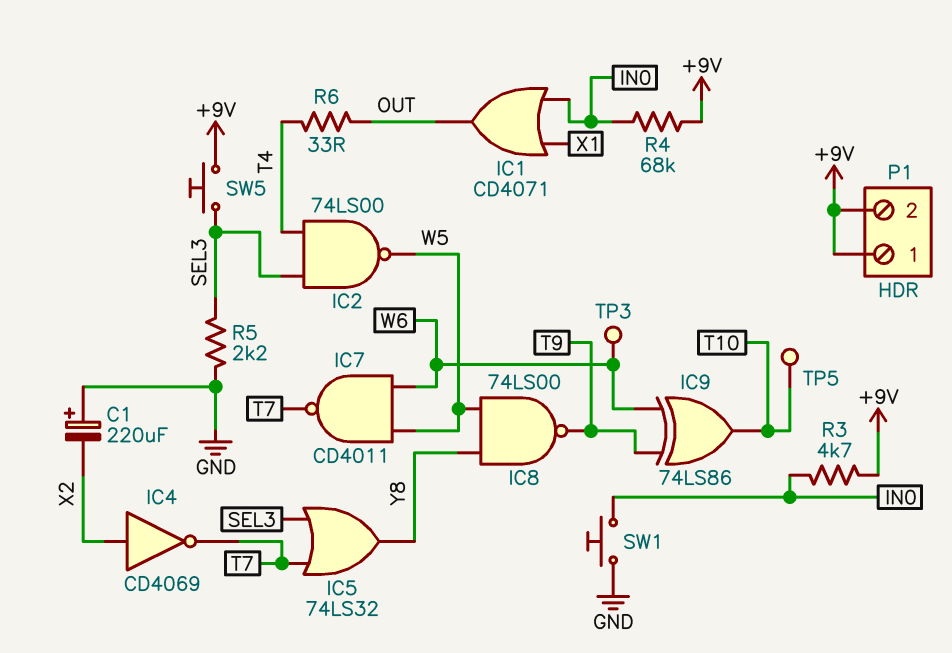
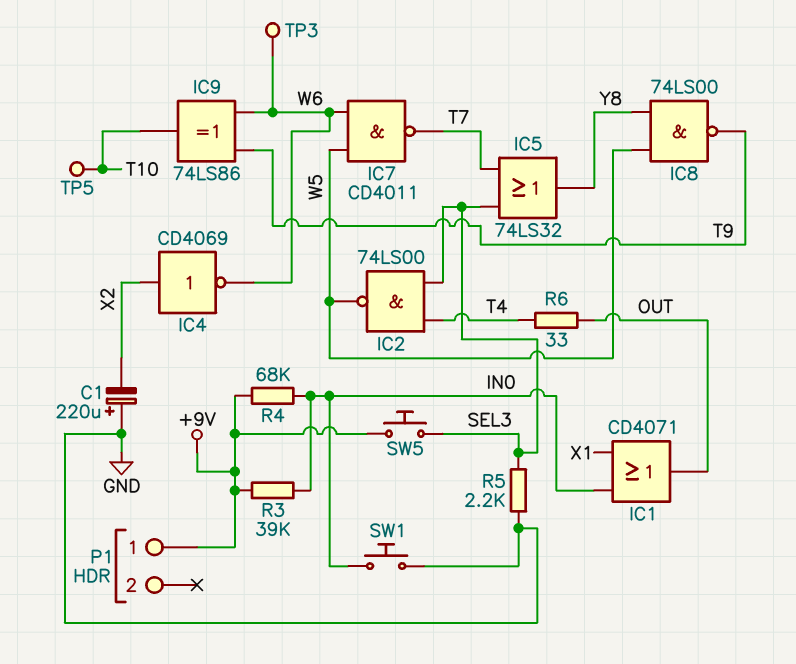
IC4: NOT CD4069 (in X2, out T7) -> NOT CD4069 (in X2, out W6)
P1 pin 2: +9V -> none
R3: 4.7k (+9V, IN0) -> 39k (+9V, IN0)

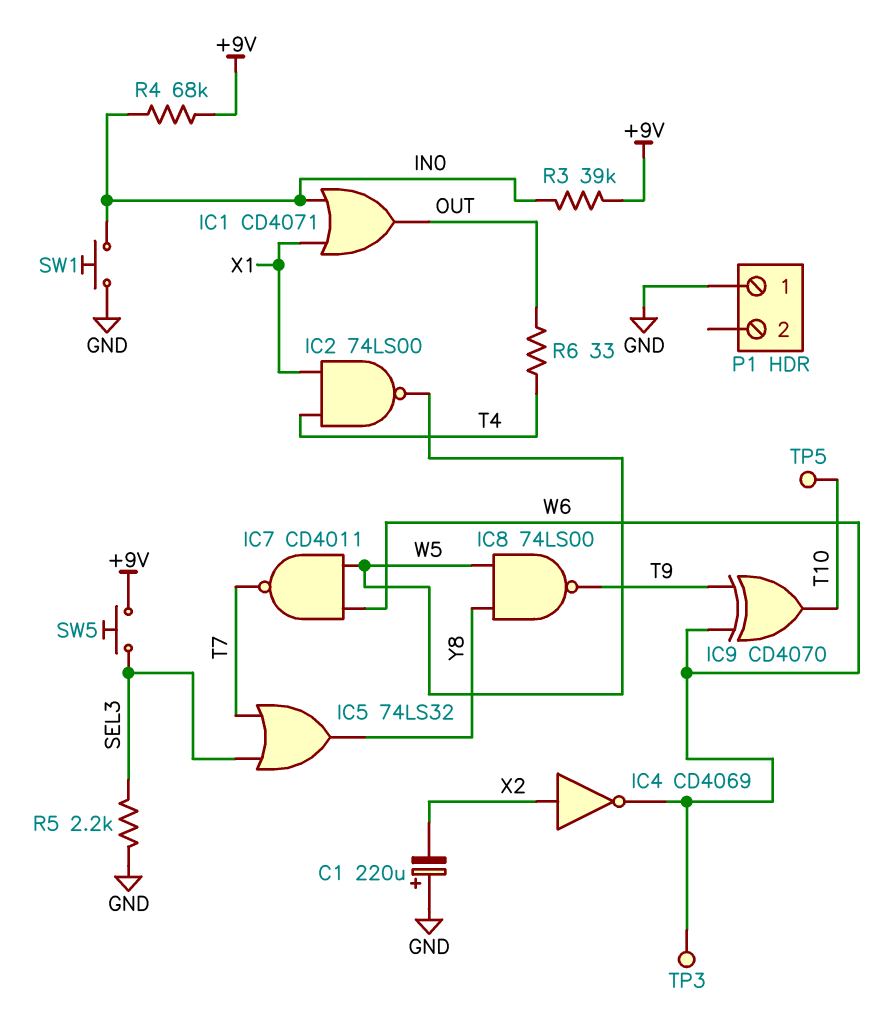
IC2: NAND 74LS00 (in SEL3, in T4, out W5) -> NAND 74LS00 (in T4, in X1, out W5)
IC9: XOR 74LS86 (in T9, in W6, out T10) -> XOR CD4070 (in T9, in W6, out T10)
P1 pin 1: +9V -> GND

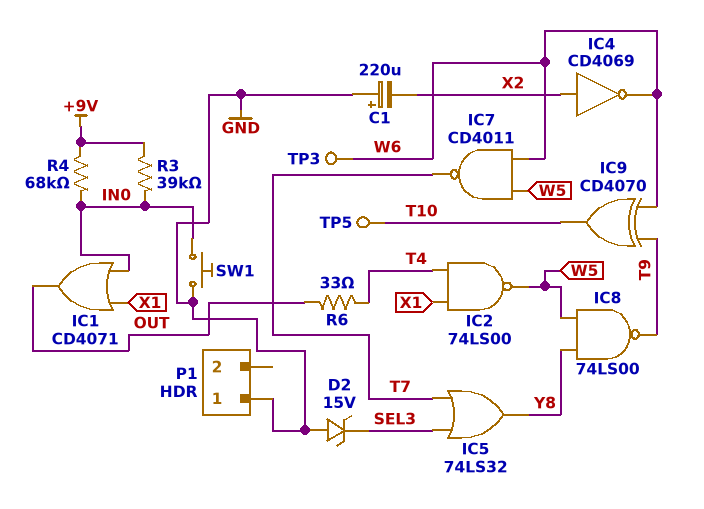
D2: none -> zener 15V (A GND, K SEL3)
R5: 2.2k (GND, SEL3) -> none
SW5: button (+9V, SEL3) -> none

